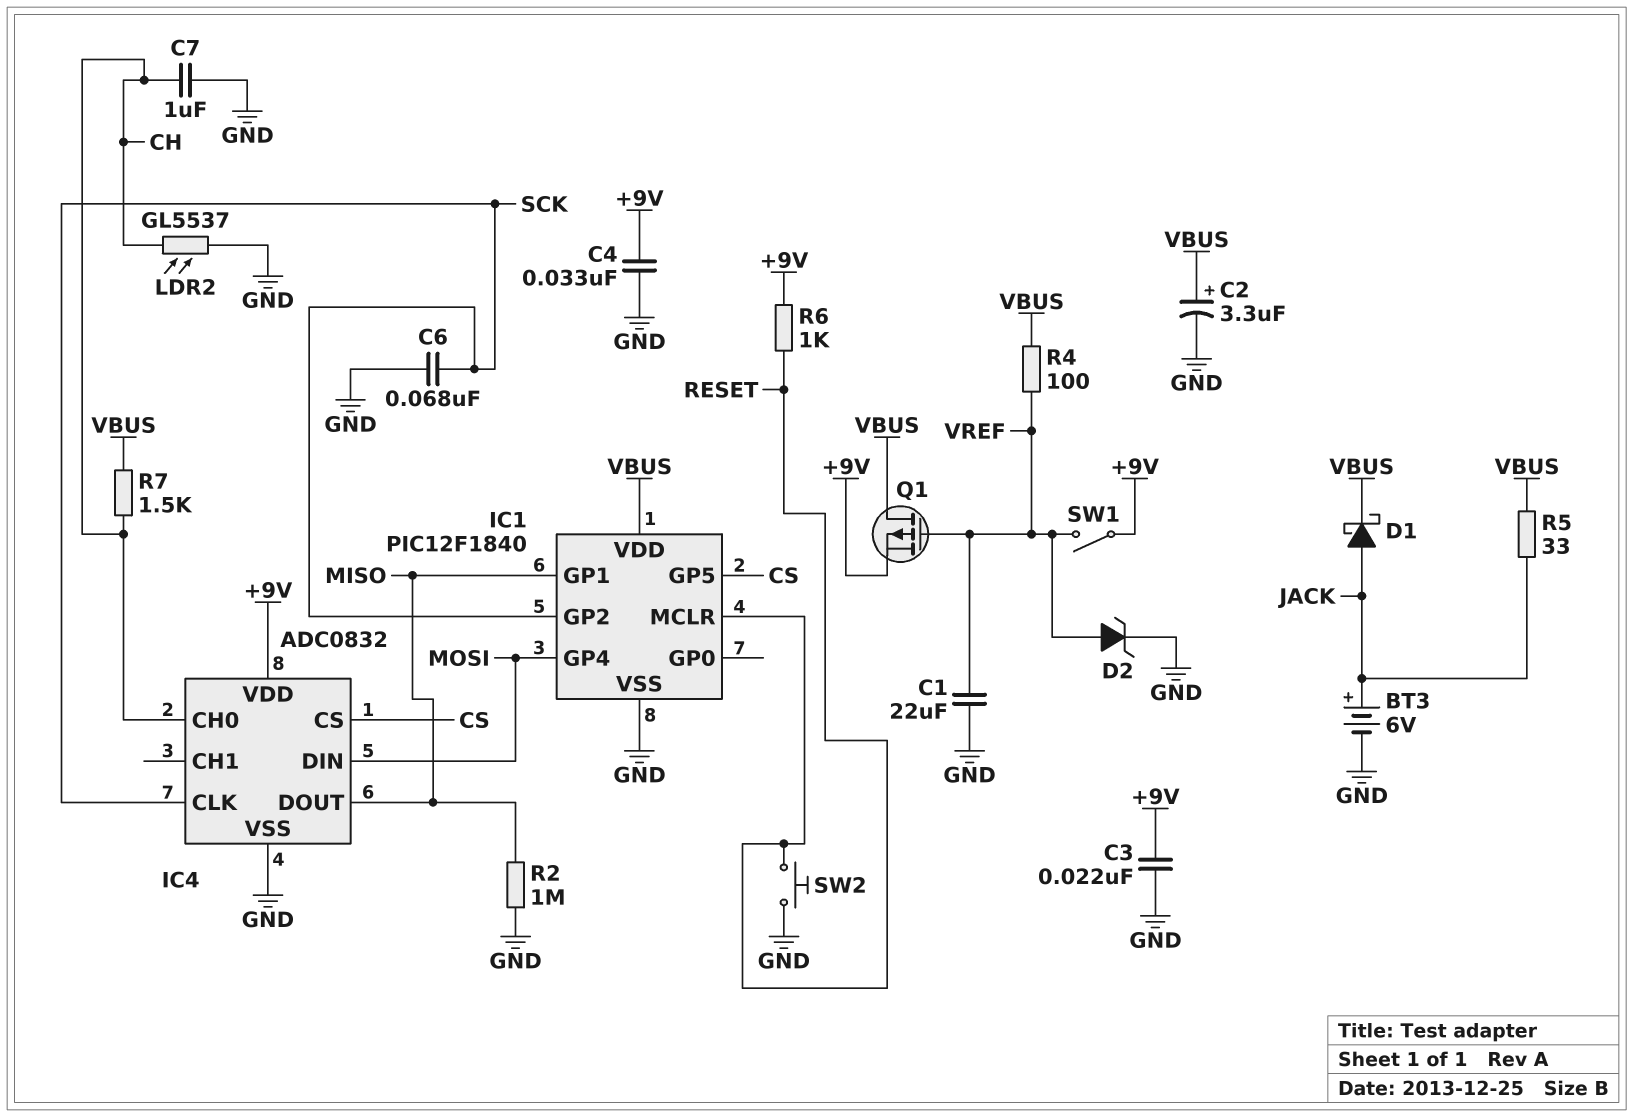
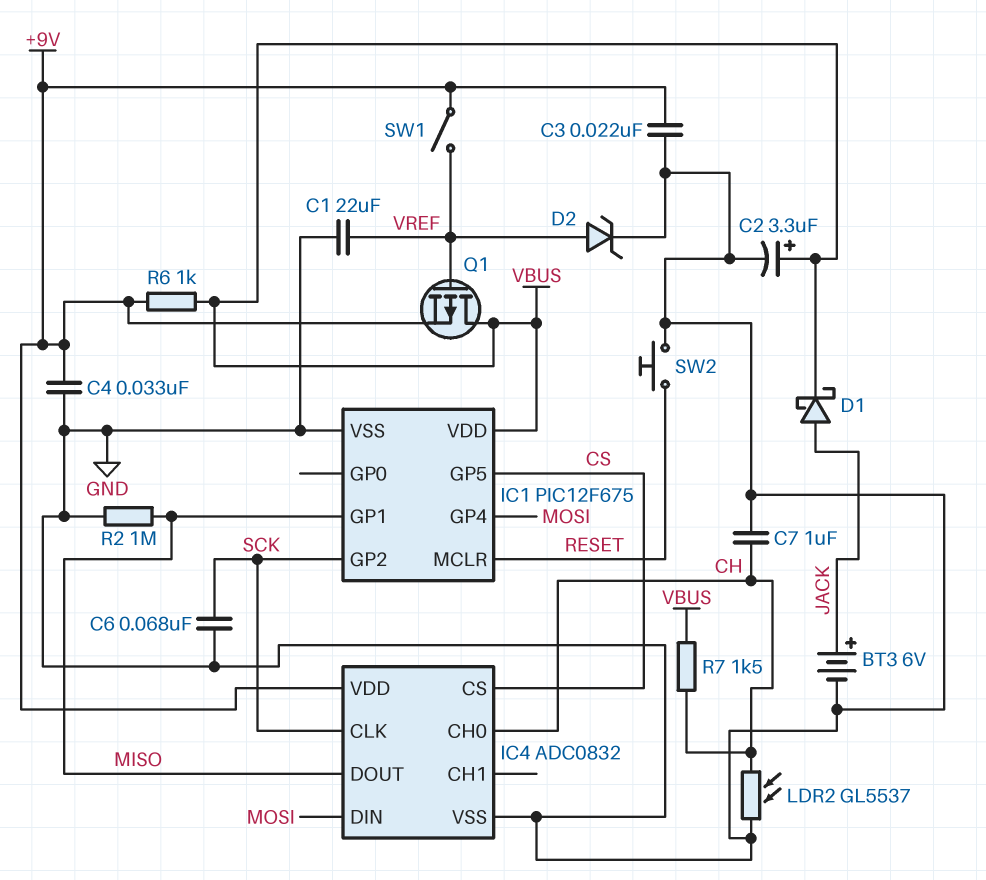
IC1: PIC12F1840 -> PIC12F675
R4: 100 (VBUS, VREF) -> none
R5: 33 (JACK, VBUS) -> none
R6: 1k (+9V, RESET) -> 1k (+9V, VBUS)

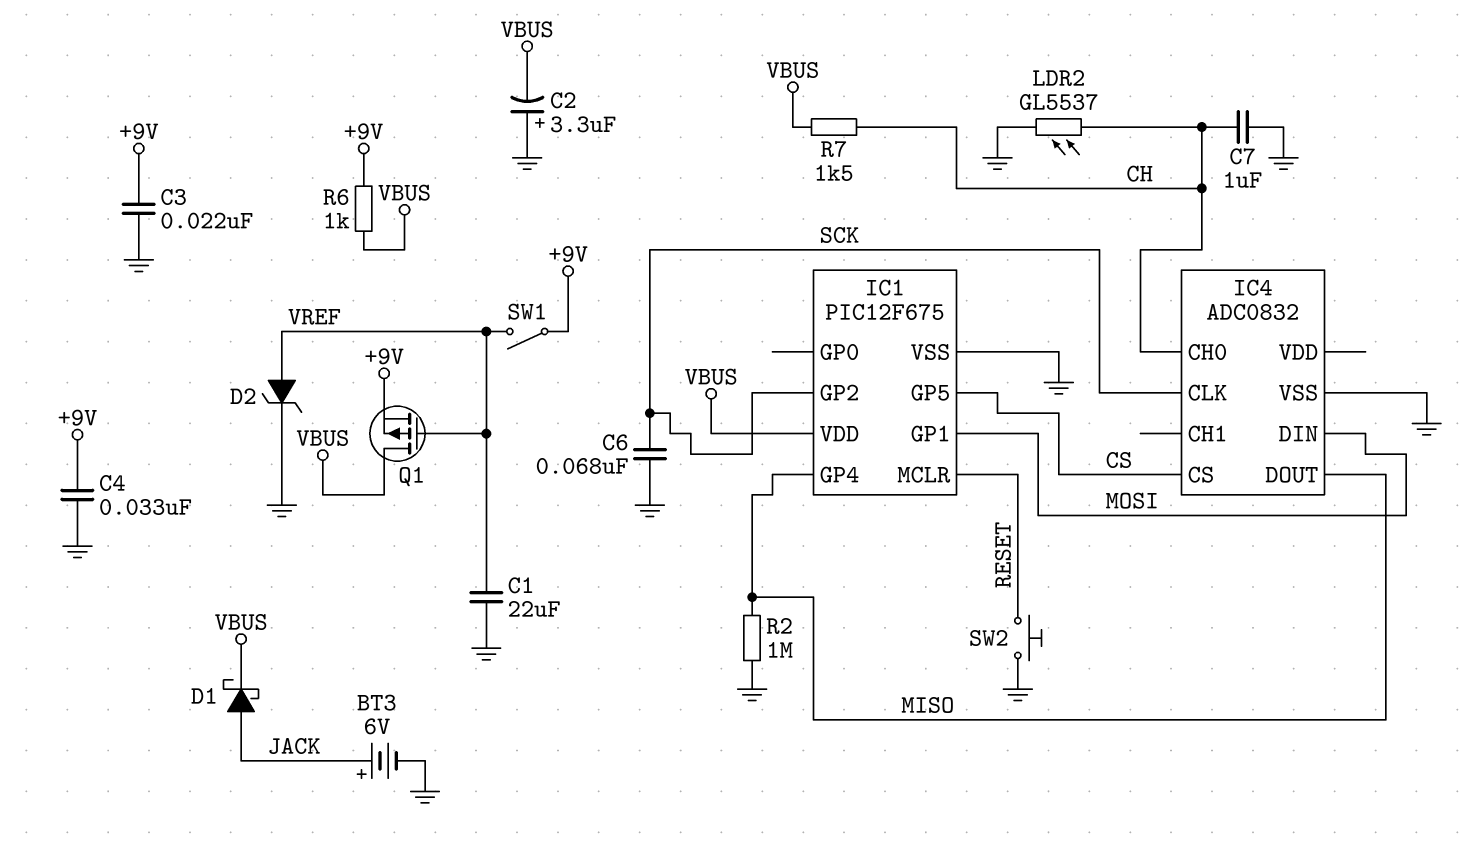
C2: 3.3uF (plus VBUS, minus GND) -> 3.3uF (plus GND, minus VBUS)
IC1 pin GP1: MISO -> MOSI
IC1 pin GP4: MOSI -> MISO
IC4 pin VDD: +9V -> none

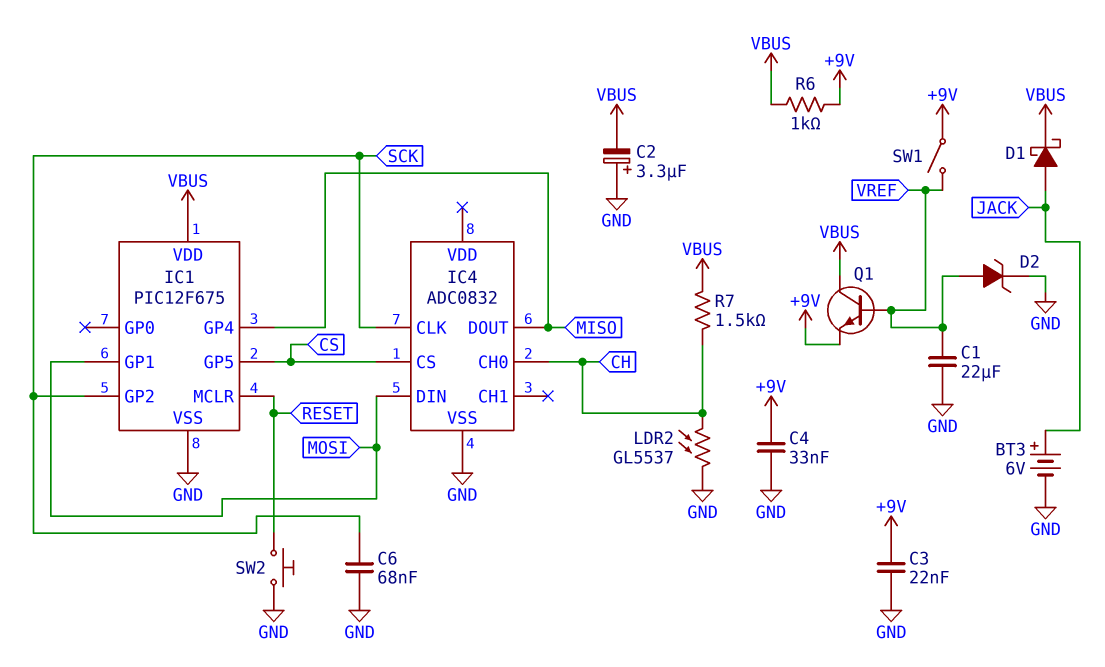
C7: 1uF (CH, GND) -> none
Q1: PMOS (G VREF, D VBUS, S +9V) -> NPN (B VREF, C VBUS, E +9V)
R2: 1M (GND, MISO) -> none

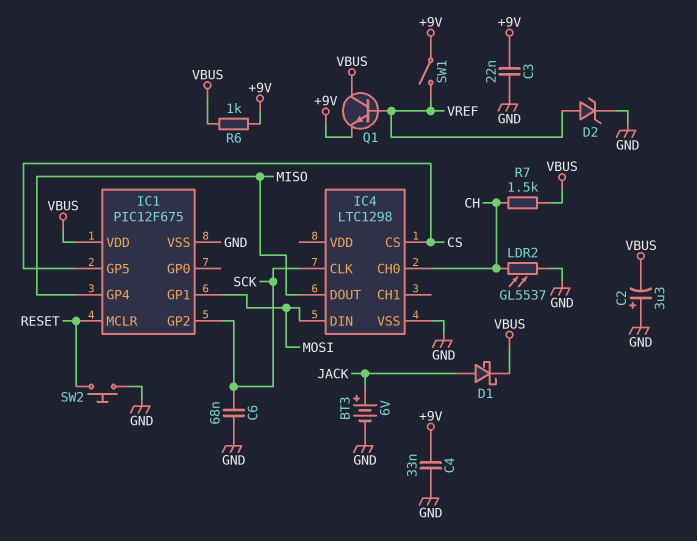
C1: 22uF (GND, VREF) -> none
IC4: ADC0832 -> LTC1298

